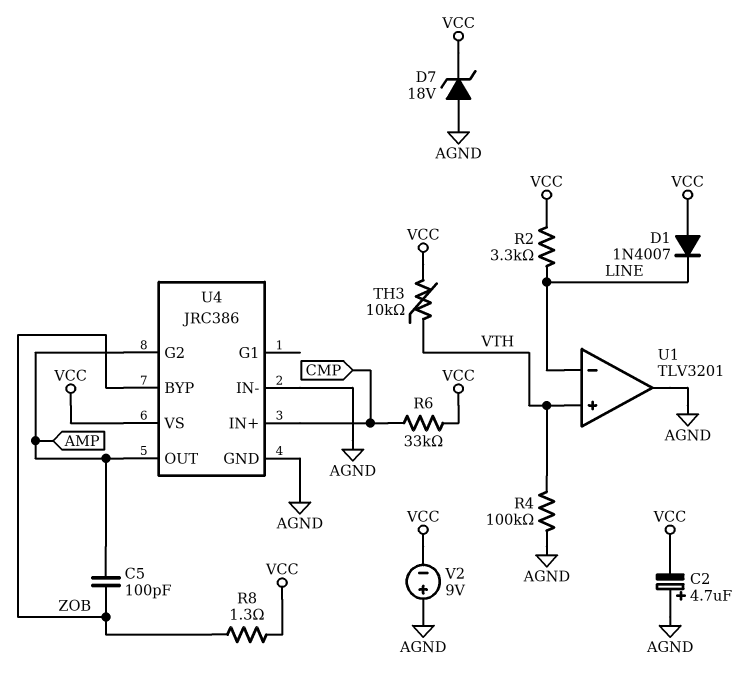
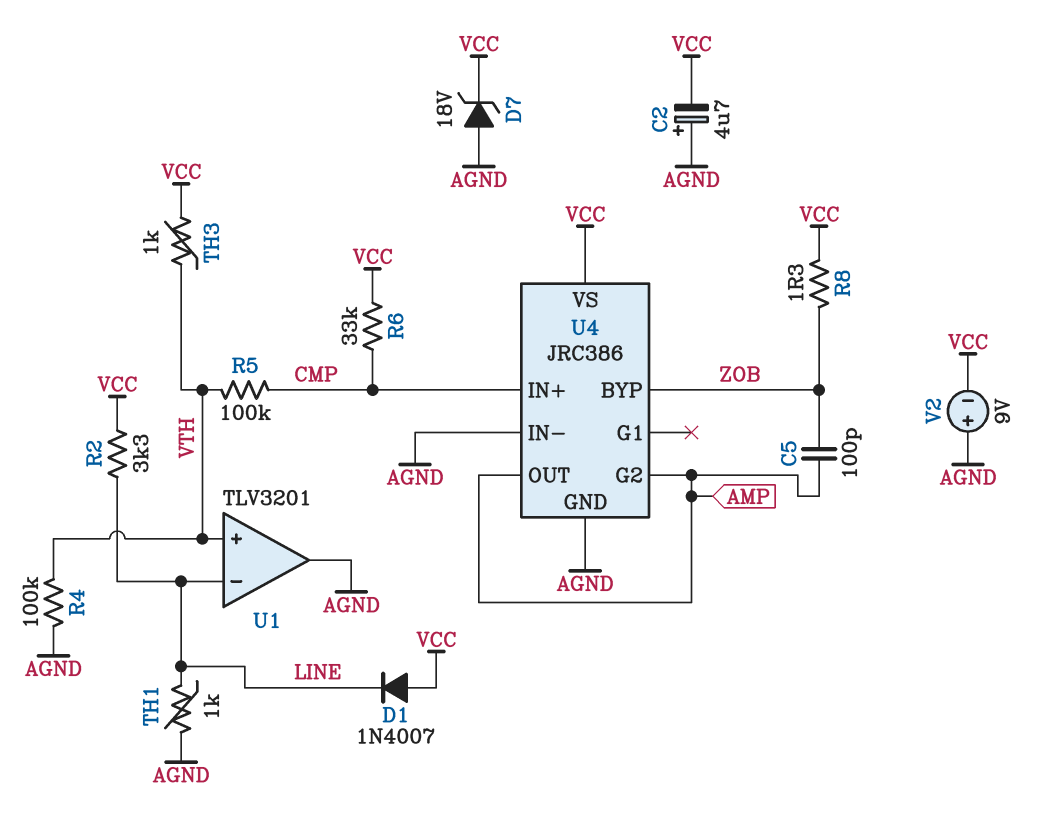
R5: none -> 100k (CMP, VTH)
TH1: none -> 1k (AGND, LINE)
TH3: 10k (VCC, VTH) -> 1k (VCC, VTH)

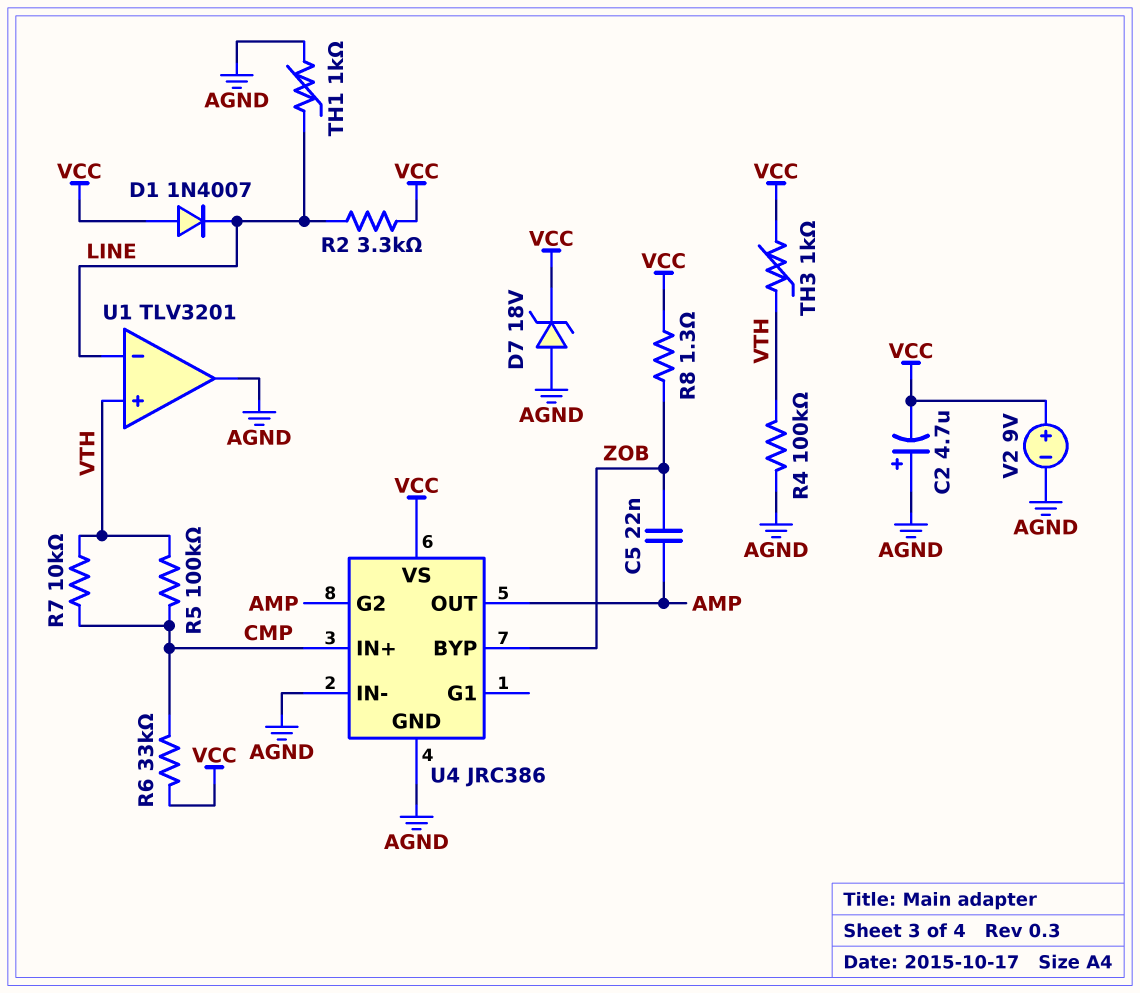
C5: 100pF (AMP, ZOB) -> 22nF (AMP, ZOB)
R7: none -> 10k (CMP, VTH)
V2: 9V (plus AGND, minus VCC) -> 9V (plus VCC, minus AGND)

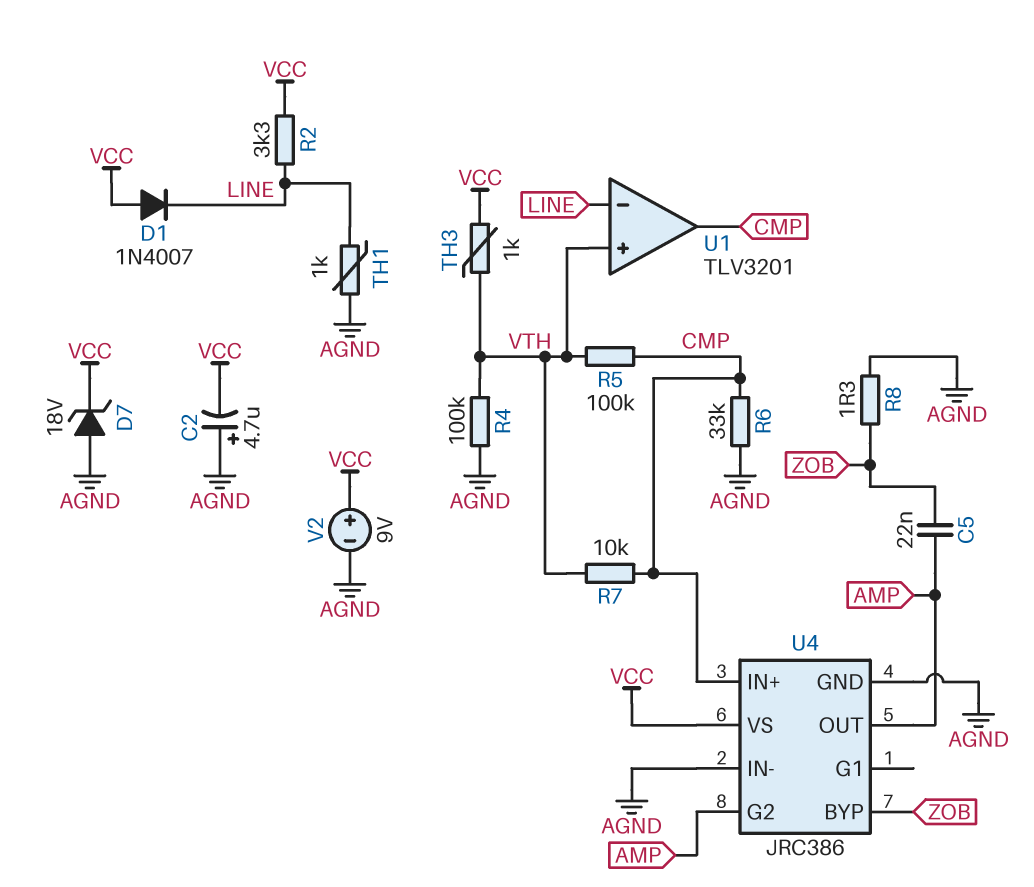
R6: 33k (CMP, VCC) -> 33k (AGND, CMP)
R8: 1.3 (VCC, ZOB) -> 1.3 (AGND, ZOB)
U1 pin out: AGND -> CMP

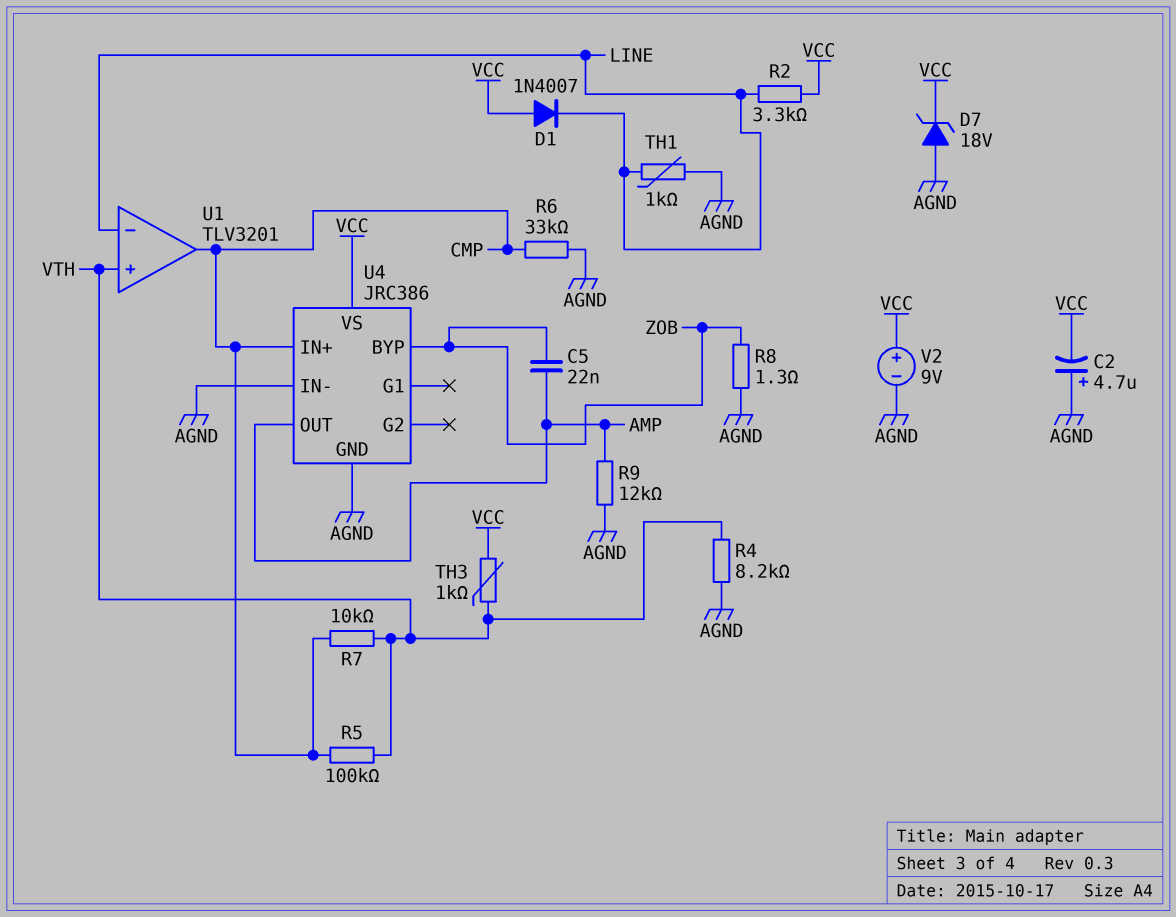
R4: 100k (AGND, VTH) -> 8.2k (AGND, VTH)
R9: none -> 12k (AGND, AMP)
U4 pin G2: AMP -> none

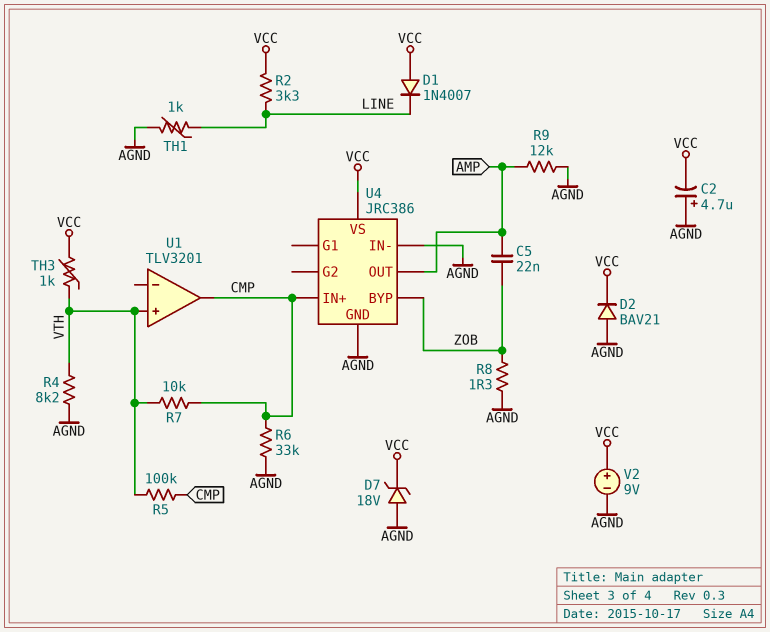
D2: none -> diode BAV21 (A AGND, K VCC)
U1 pin in-: LINE -> none

